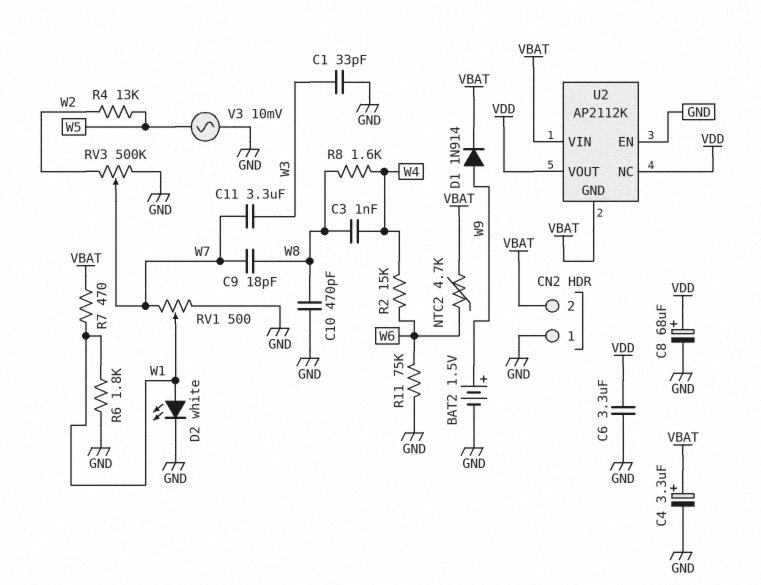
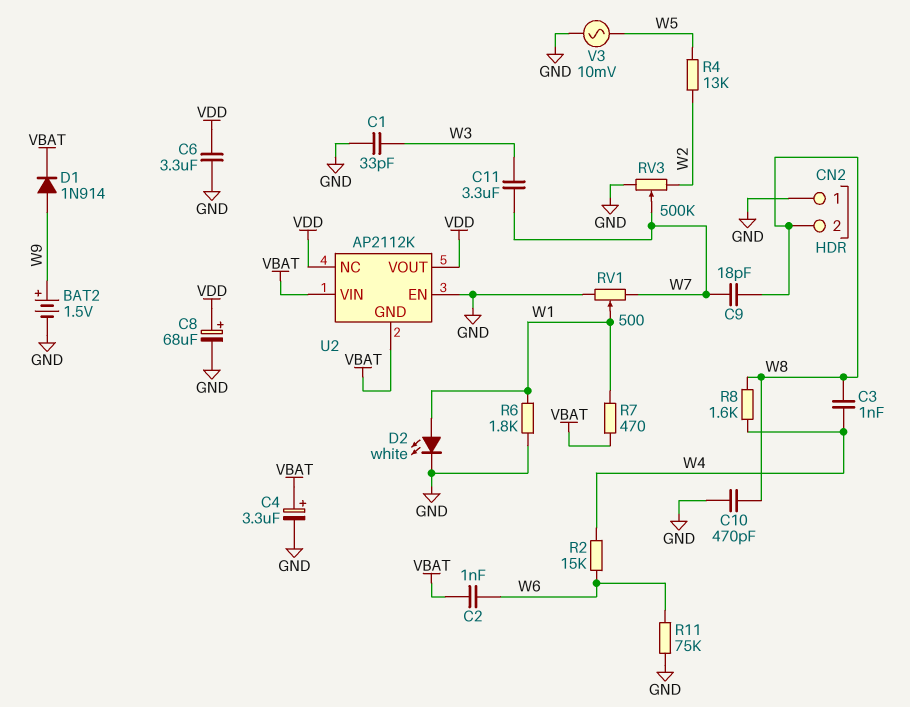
C2: none -> 1nF (VBAT, W6)
CN2 pin 2: VBAT -> W8
NTC2: 4.7k (VBAT, W6) -> none

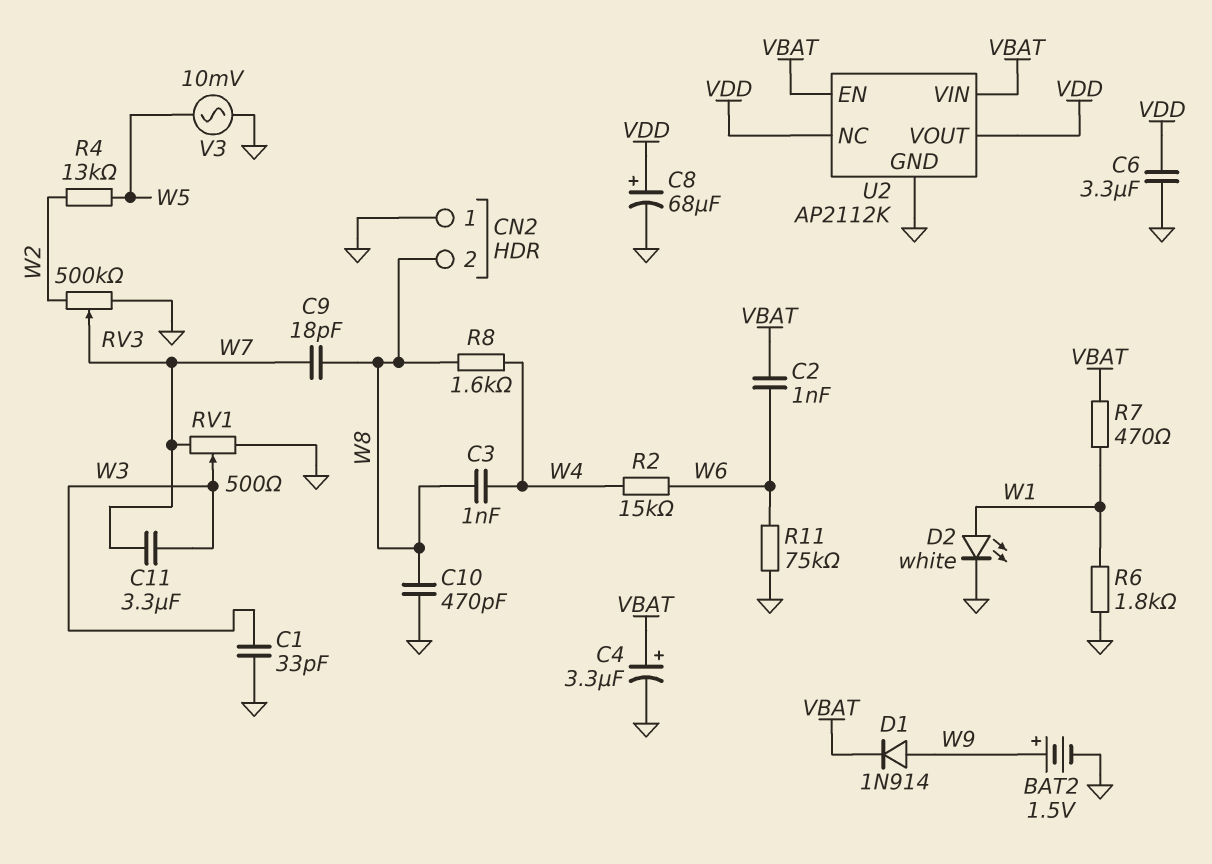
RV1: 500 (GND, W7, wiper W1) -> 500 (GND, W7, wiper W3)
U2 pin EN: GND -> VBAT
U2 pin GND: VBAT -> GND

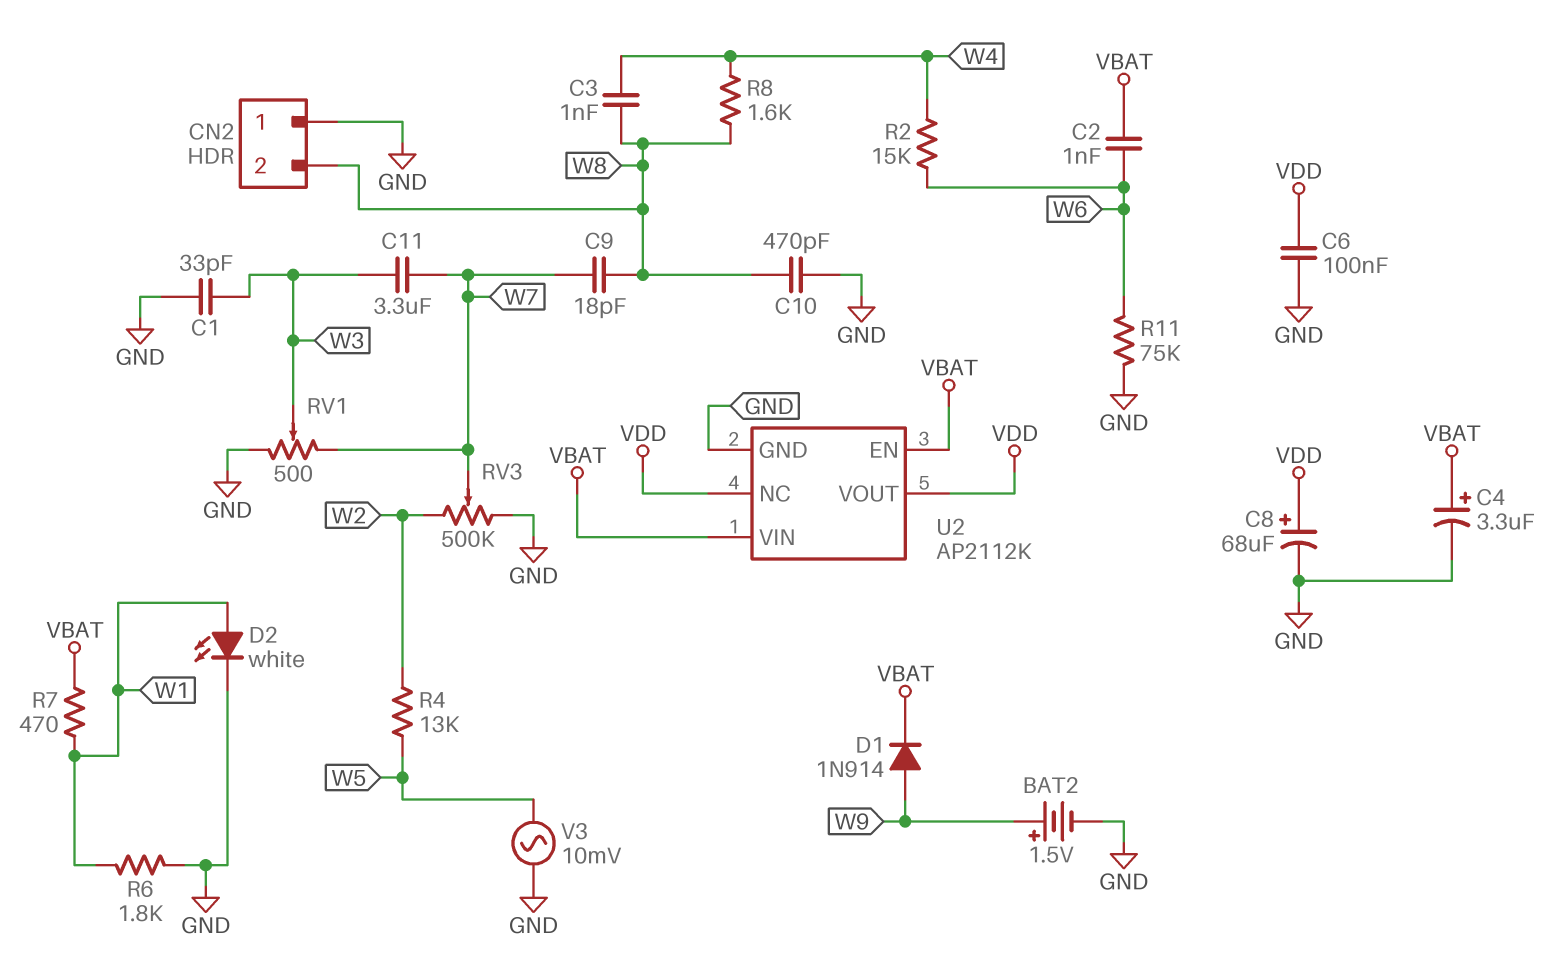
C6: 3.3uF (GND, VDD) -> 100nF (GND, VDD)

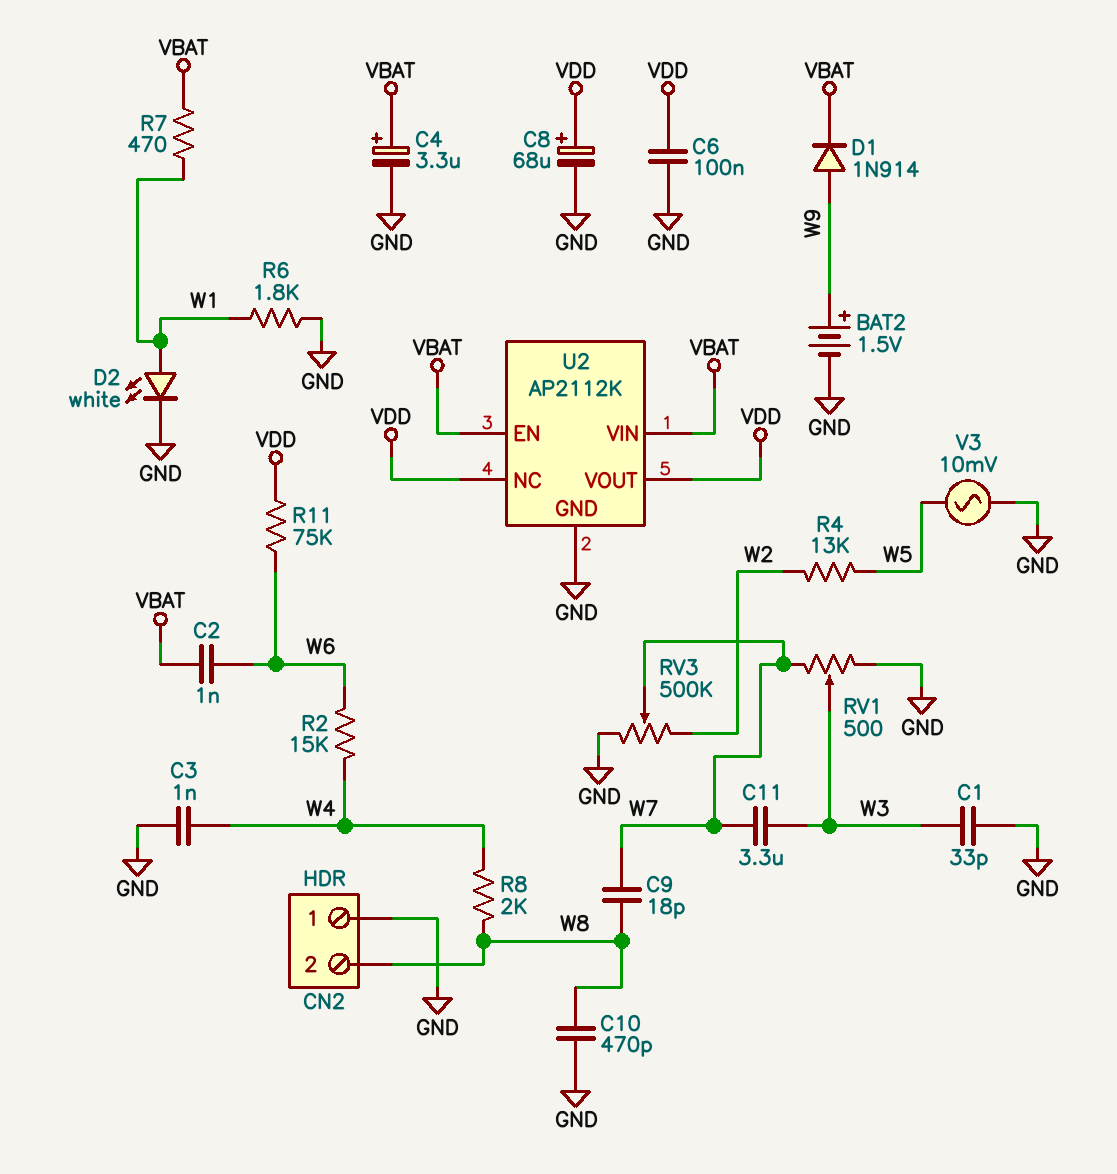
C3: 1nF (W4, W8) -> 1nF (GND, W4)
R8: 1.6k (W4, W8) -> 2k (W4, W8)
R11: 75k (GND, W6) -> 75k (VDD, W6)

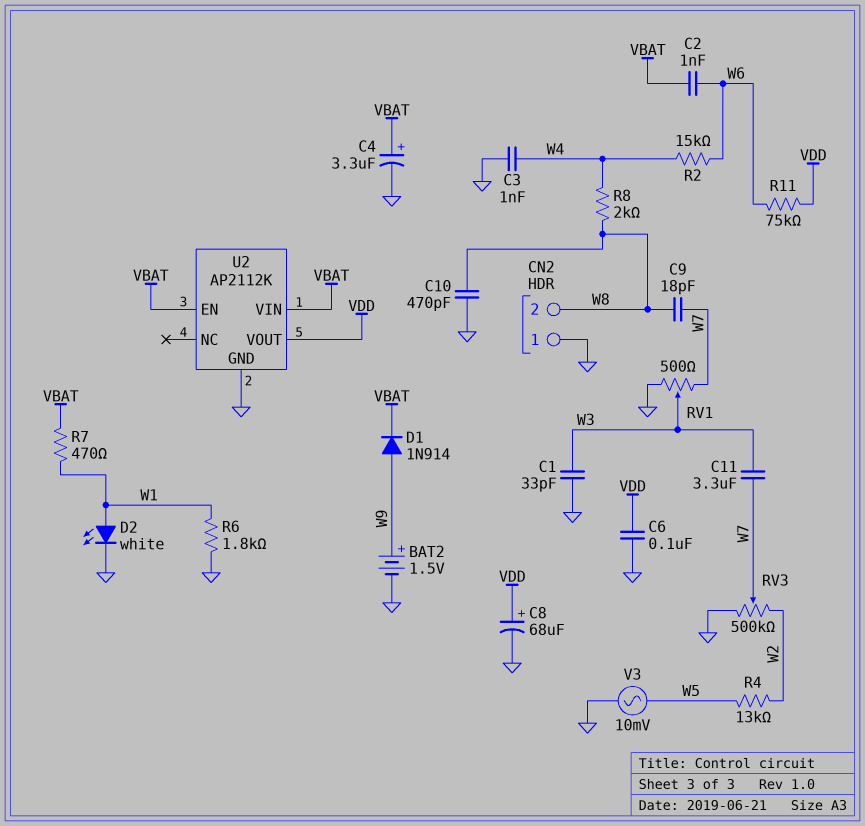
U2 pin NC: VDD -> none

